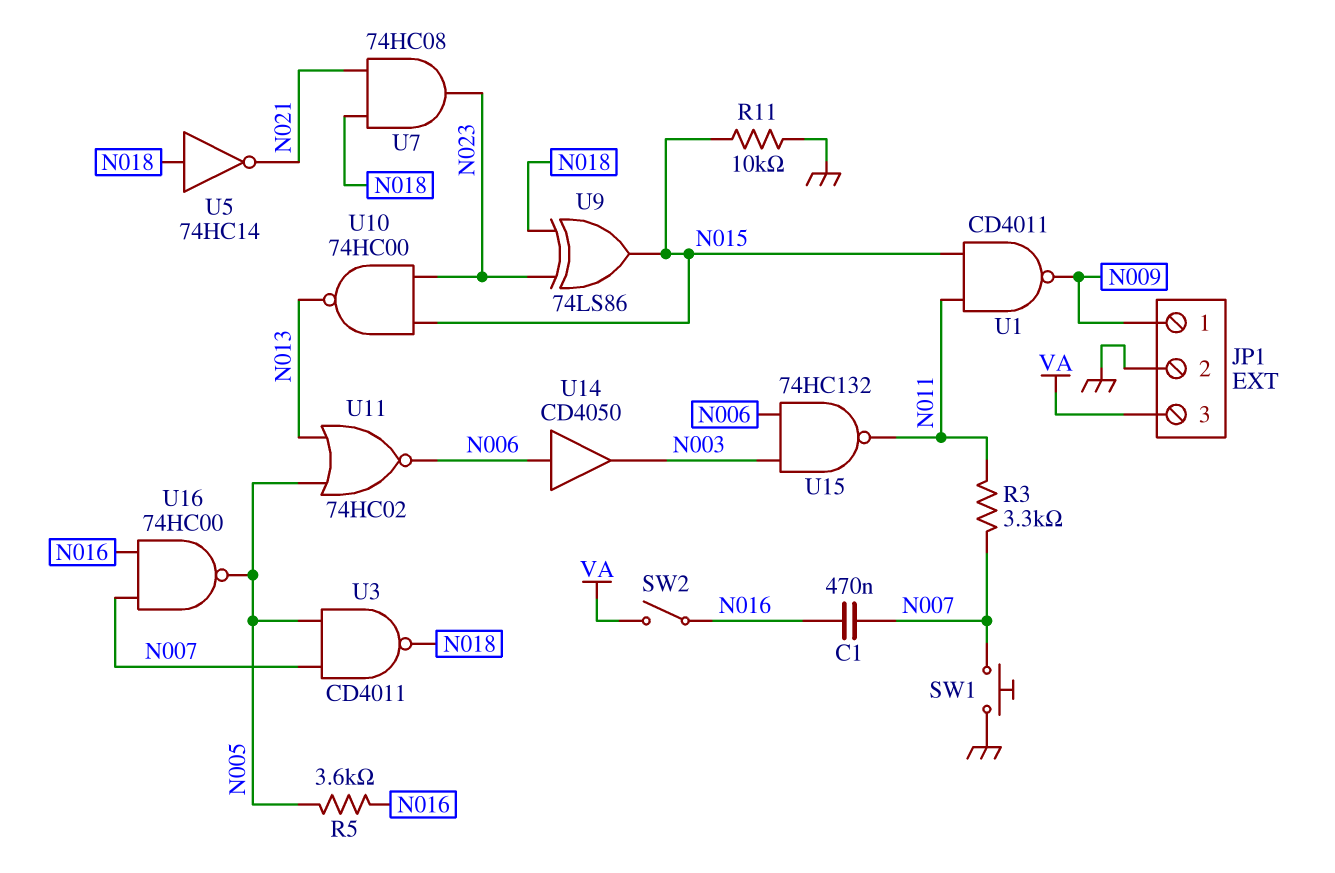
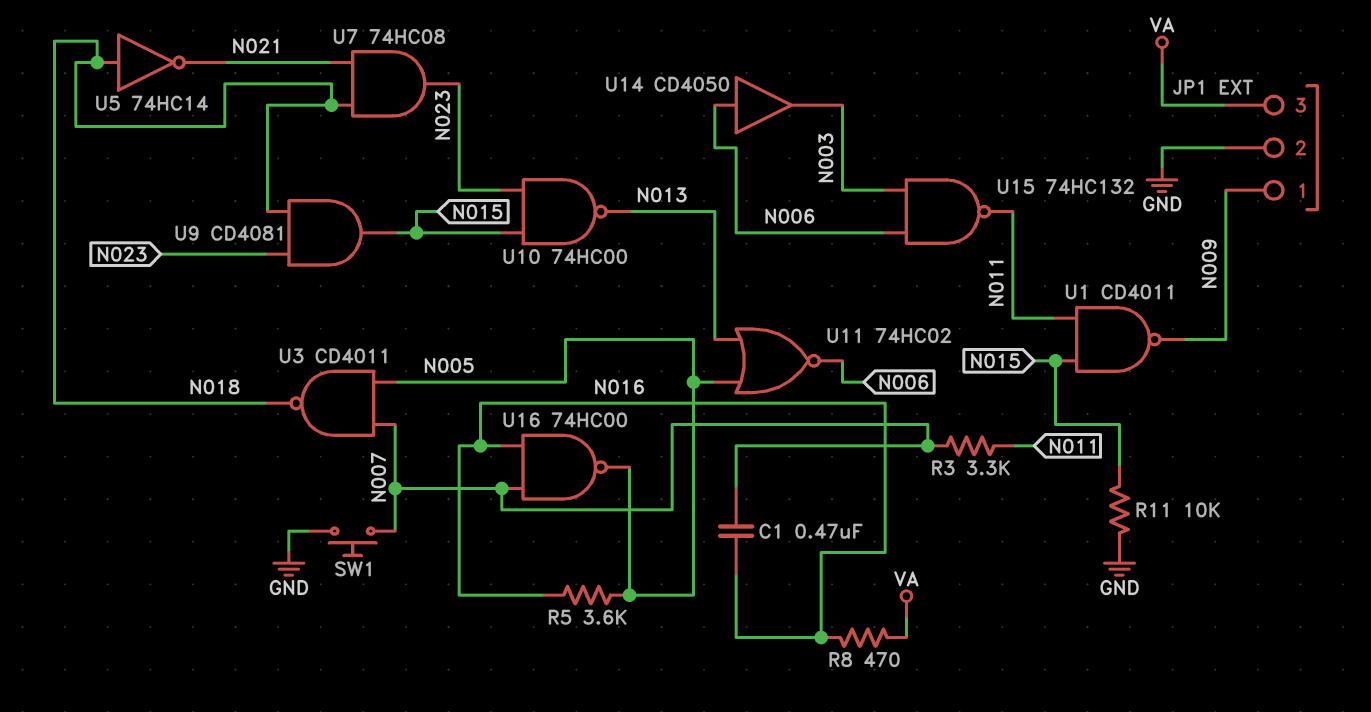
R8: none -> 470 (N016, VA)
SW2: switch (N016, VA) -> none
U9: XOR 74LS86 (in N018, in N023, out N015) -> AND CD4081 (in N018, in N023, out N015)

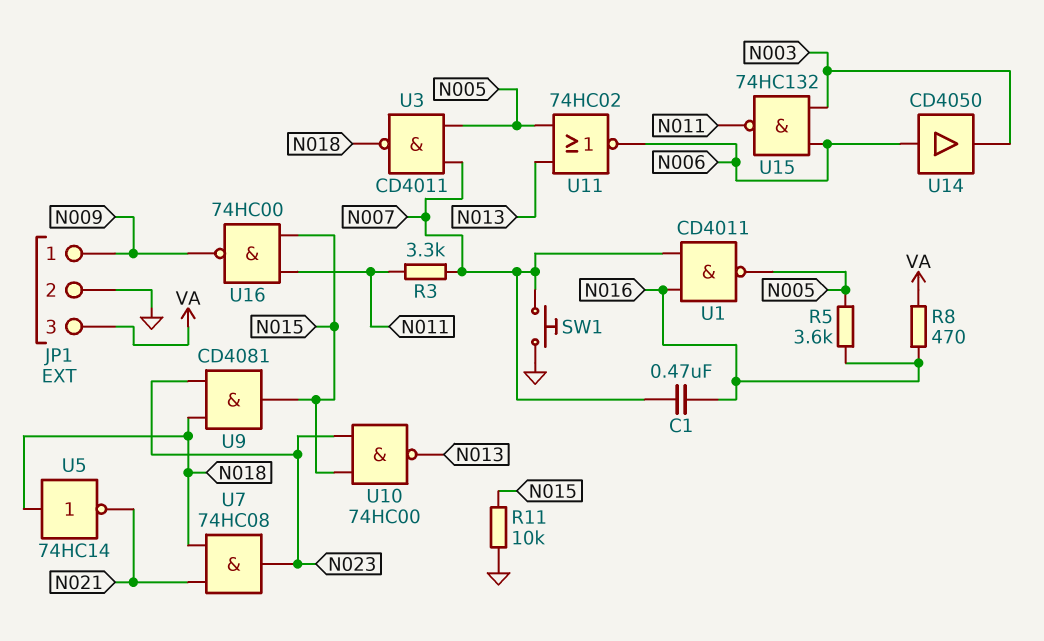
U1: NAND CD4011 (in N011, in N015, out N009) -> NAND CD4011 (in N007, in N016, out N005)
U16: NAND 74HC00 (in N007, in N016, out N005) -> NAND 74HC00 (in N011, in N015, out N009)

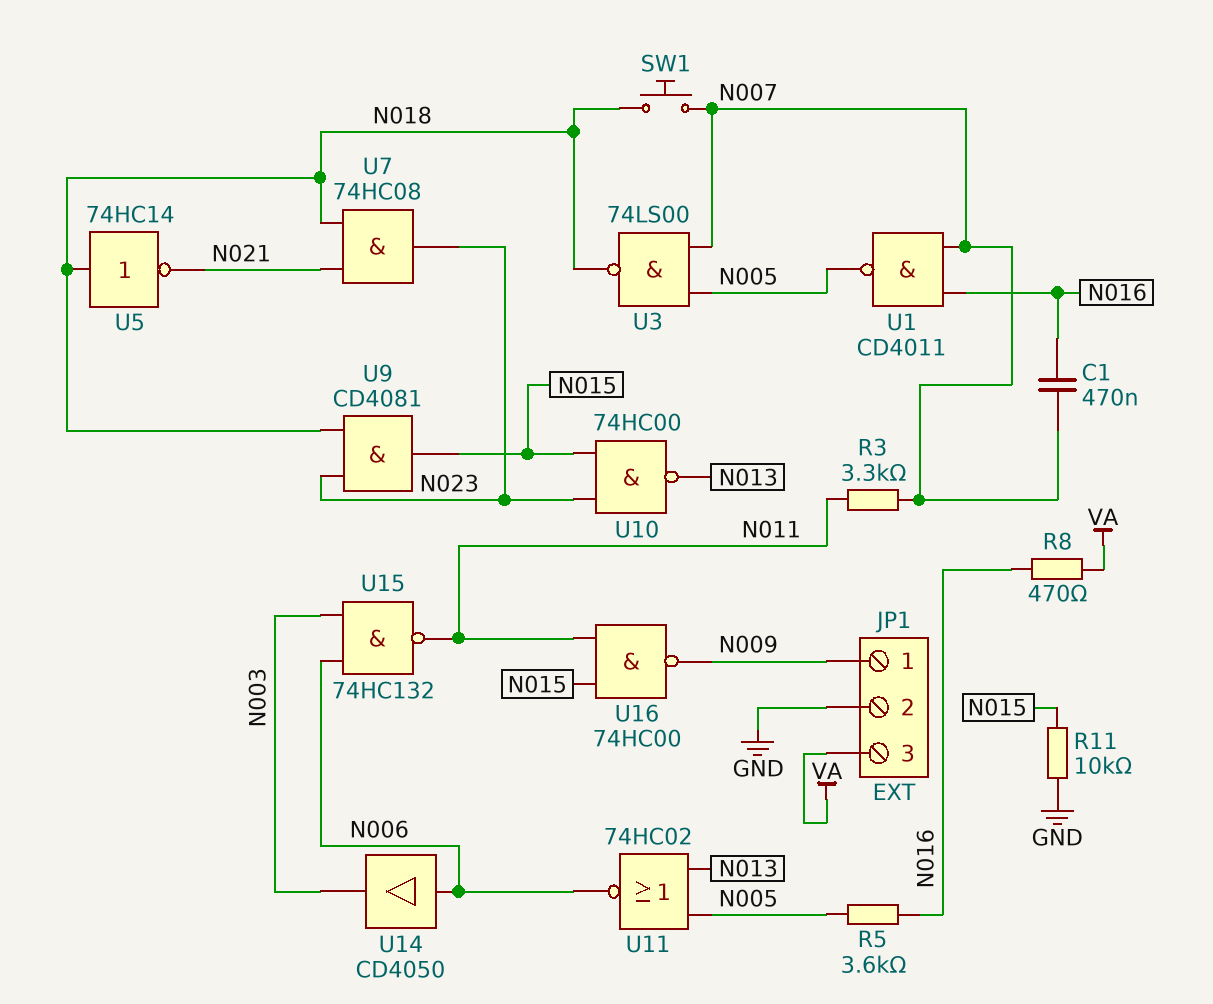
SW1: button (GND, N007) -> button (N007, N018)
U3: NAND CD4011 (in N005, in N007, out N018) -> NAND 74LS00 (in N005, in N007, out N018)

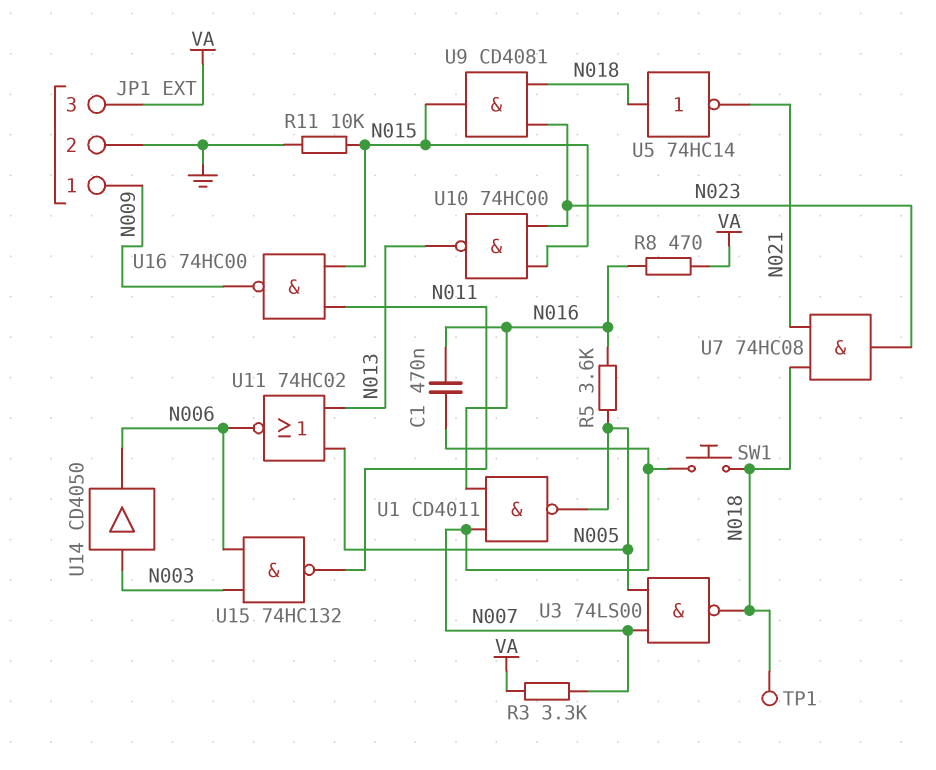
R3: 3.3k (N007, N011) -> 3.3k (N007, VA)
TP1: none -> test point (N018)
U14: buffer CD4050 (in N006, out N003) -> buffer CD4050 (in N003, out N006)

